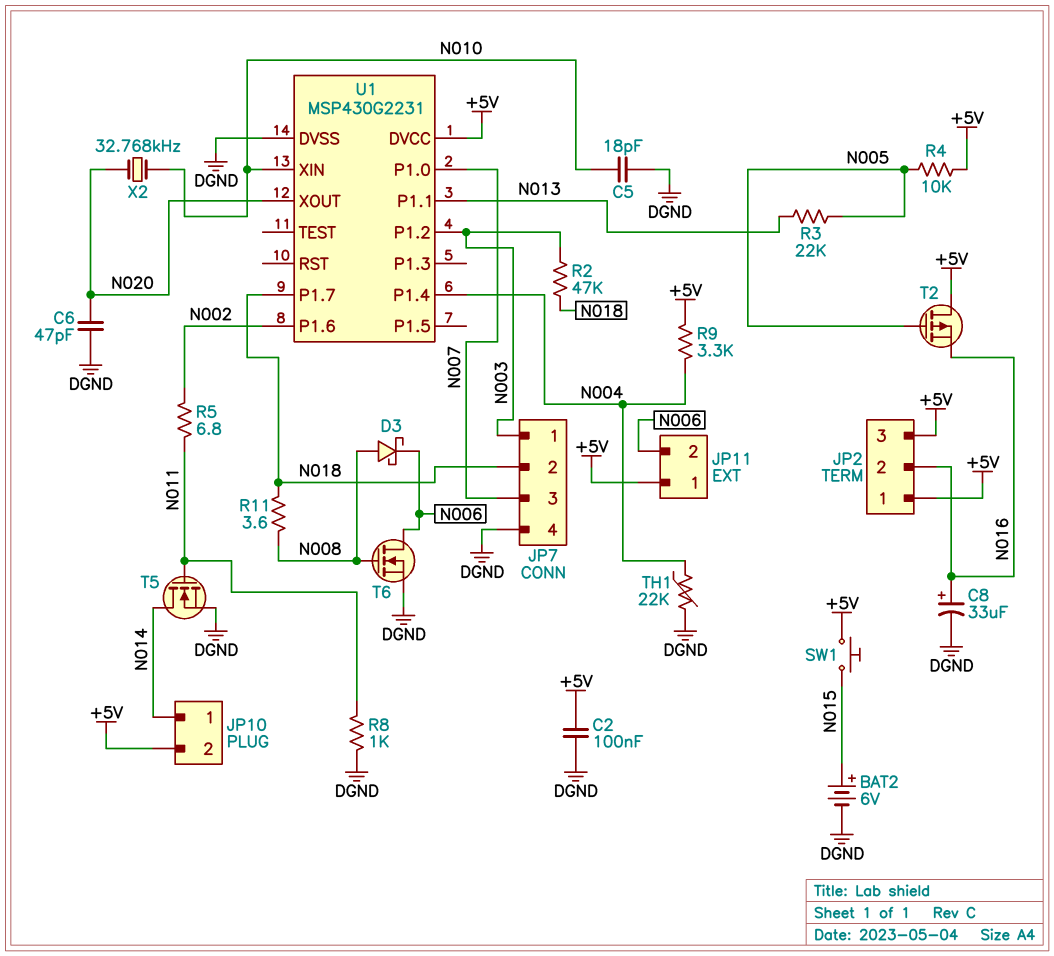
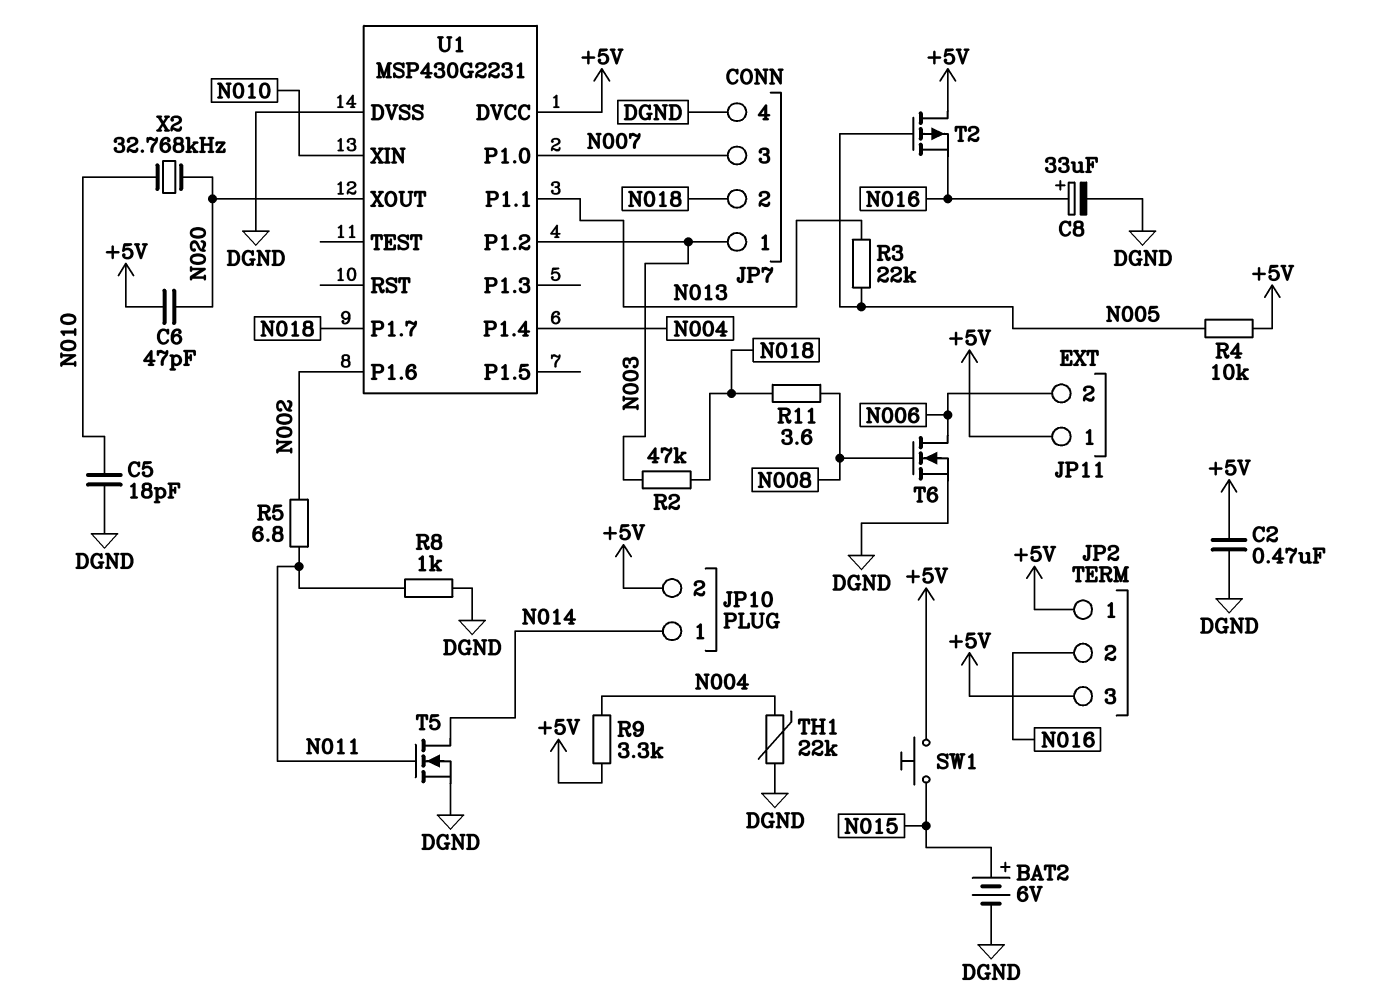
C2: 100nF (+5V, DGND) -> 470nF (+5V, DGND)
C6: 47pF (DGND, N020) -> 47pF (+5V, N020)
D3: schottky (A N008, K N006) -> none

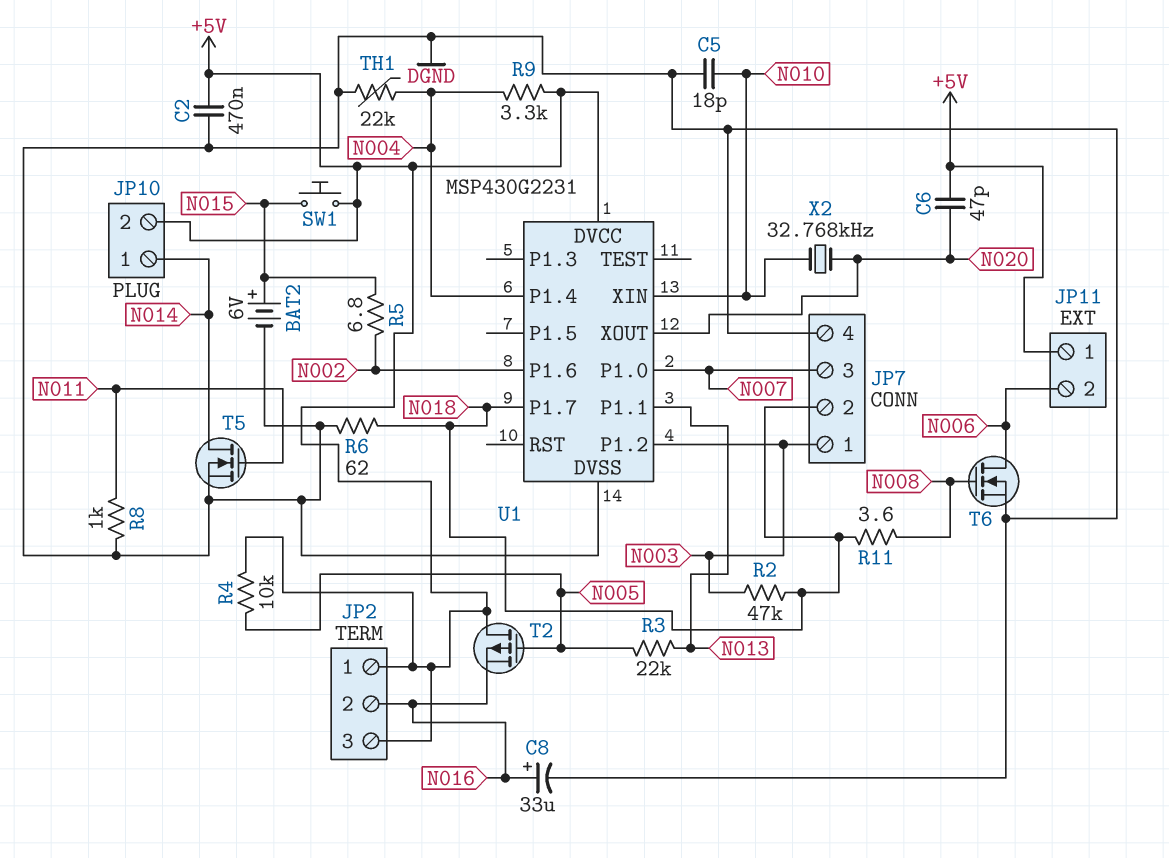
R5: 6.8 (N002, N011) -> 6.8 (N002, N015)
R6: none -> 62 (DGND, N018)

